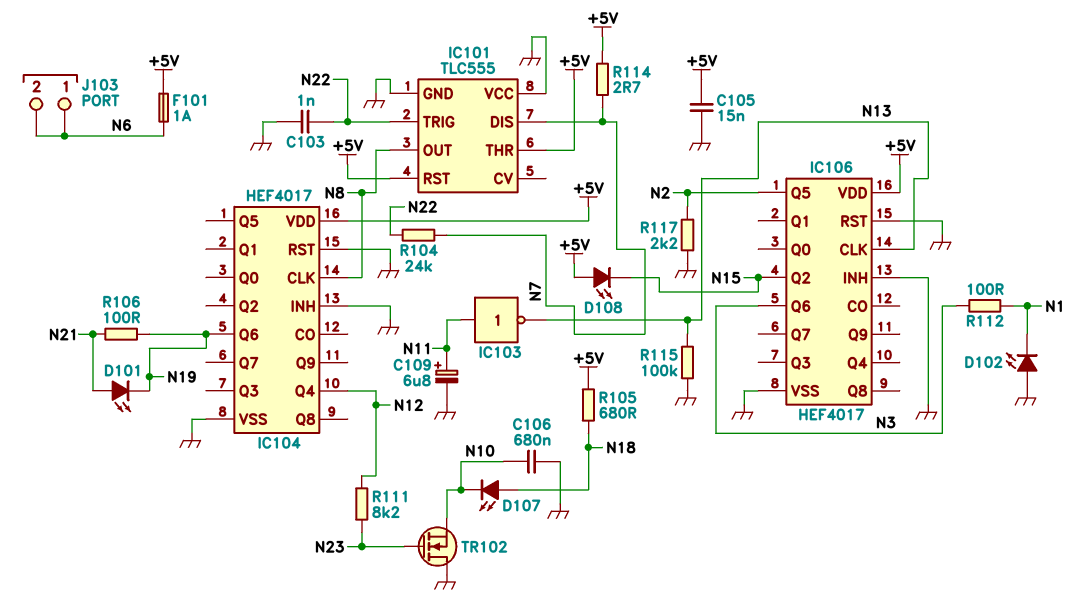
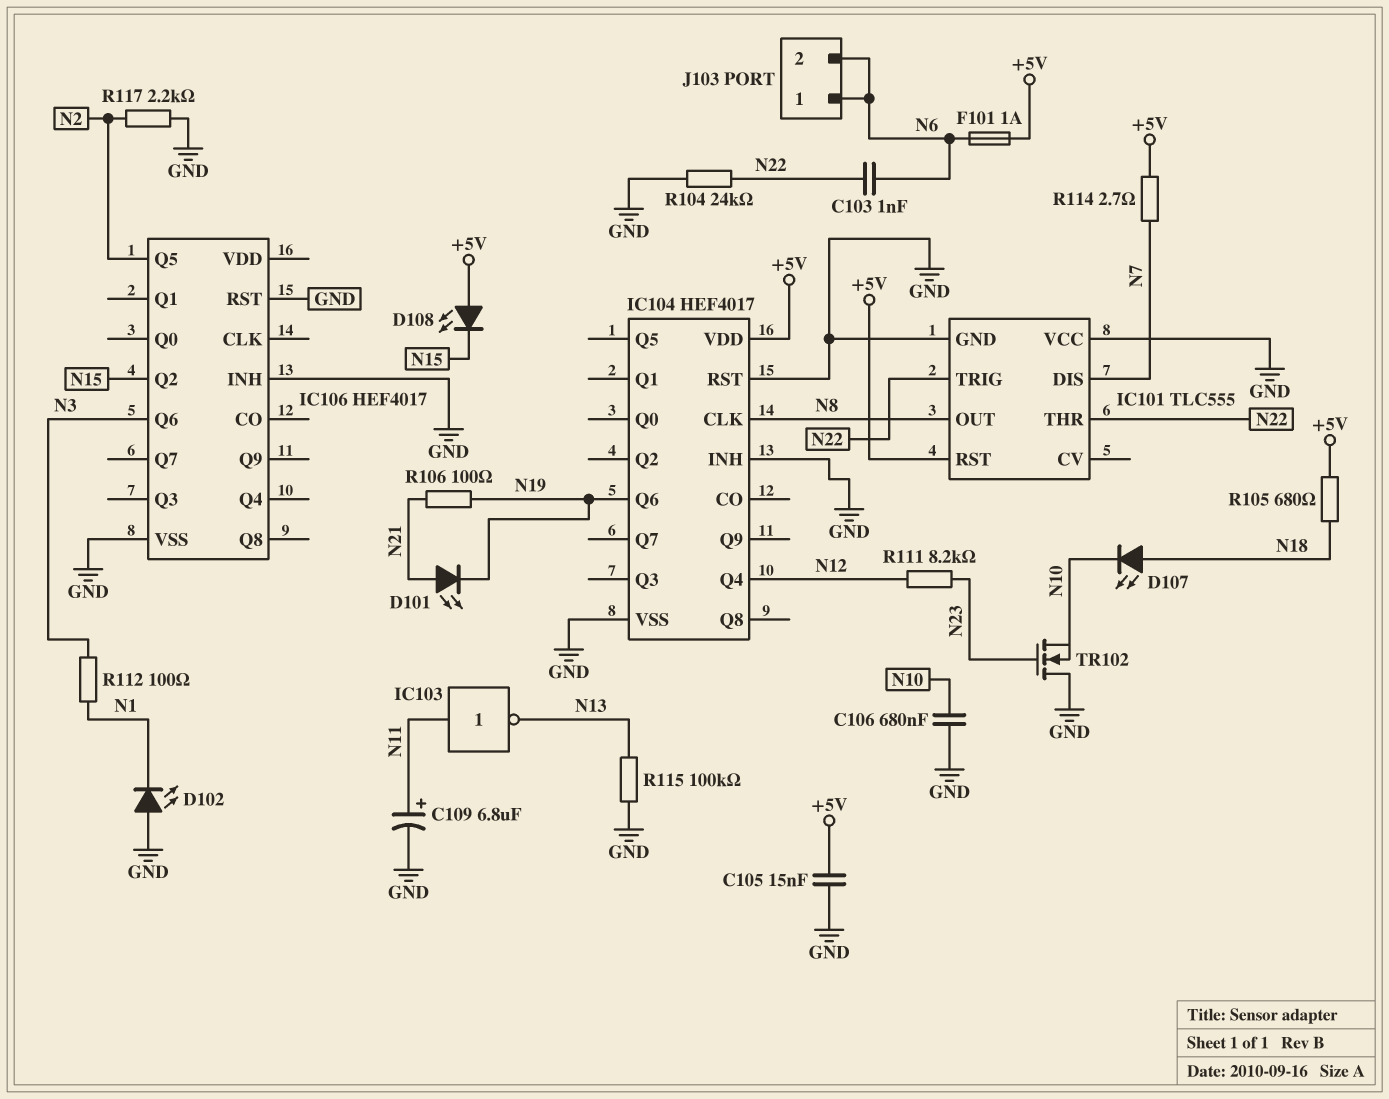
C103: 1nF (GND, N22) -> 1nF (N6, N22)
IC101 pin THR: +5V -> N22
IC106 pin CLK: N13 -> none
IC106 pin VDD: +5V -> none
R104: 24k (N7, N22) -> 24k (GND, N22)

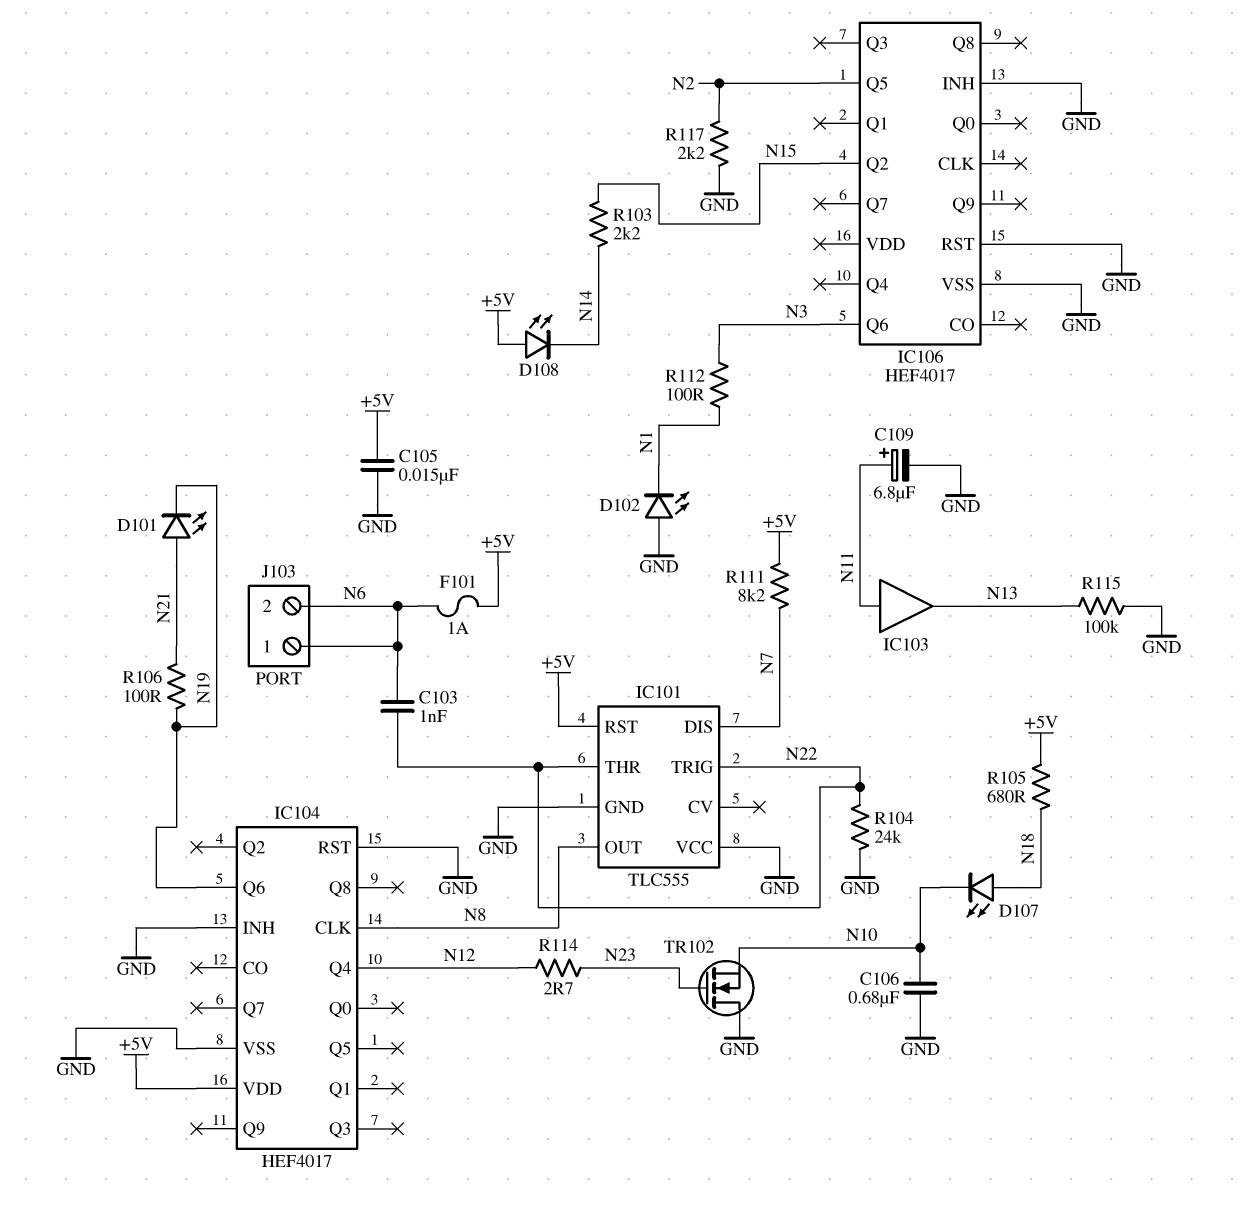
D108: LED (A +5V, K N15) -> LED (A +5V, K N14)
IC103: NOT (in N11, out N13) -> buffer (in N11, out N13)
R103: none -> 2.2k (N14, N15)
R111: 8.2k (N12, N23) -> 8.2k (+5V, N7)
R114: 2.7 (+5V, N7) -> 2.7 (N12, N23)

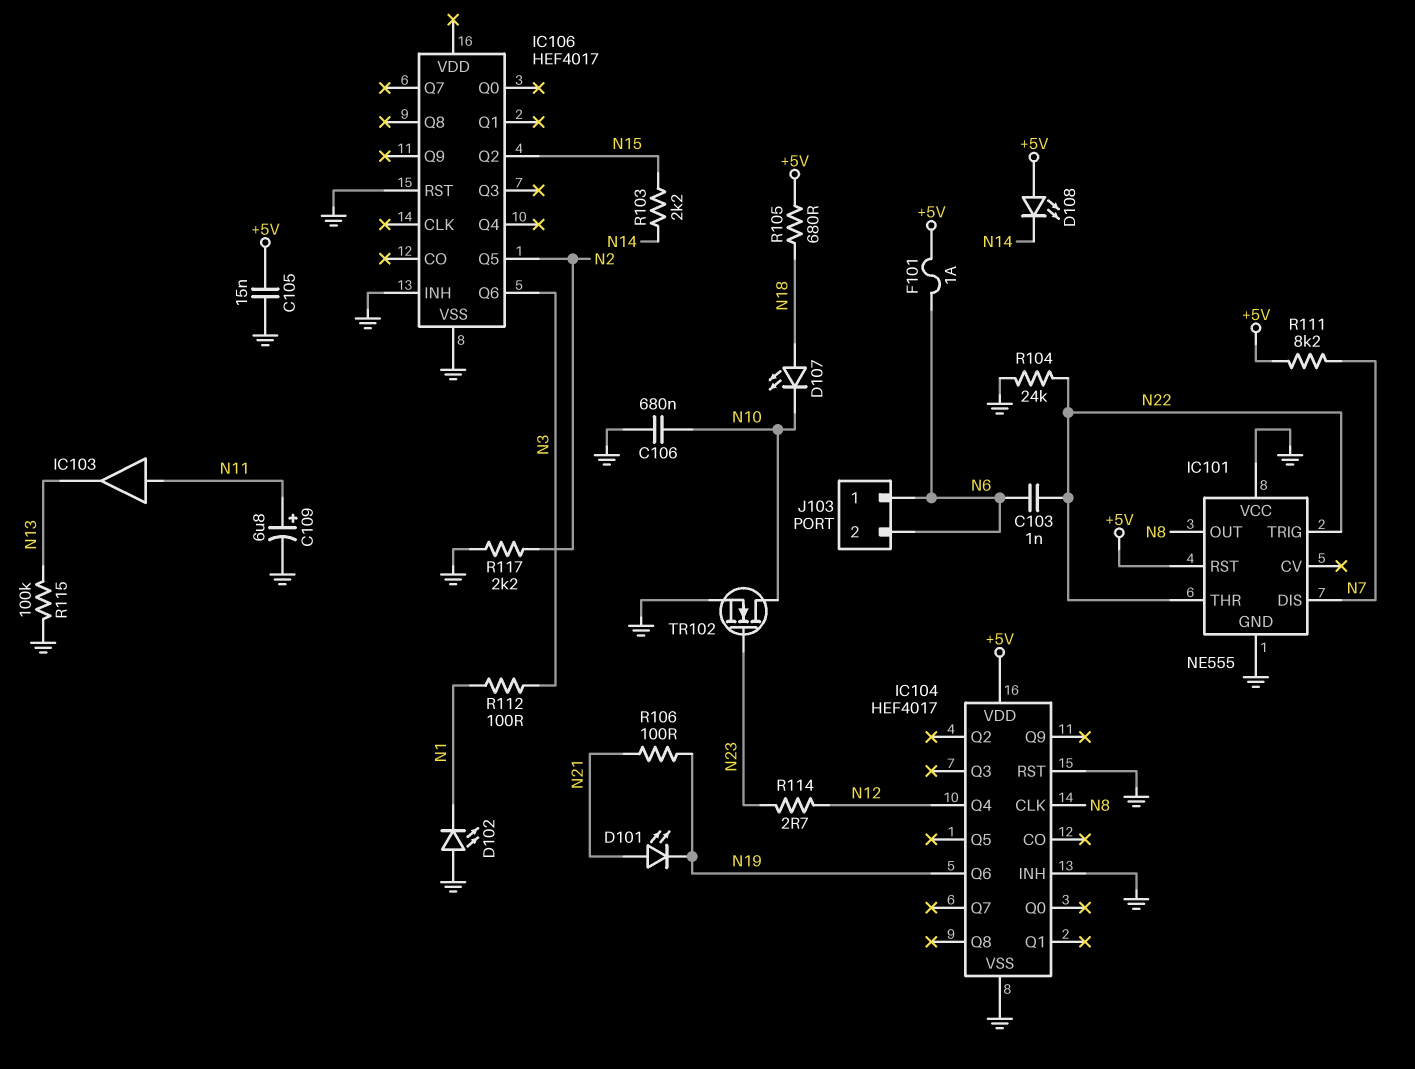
IC101: TLC555 -> NE555
TR102: NMOS (G N23, D GND, S N10) -> NMOS (G N23, D N10, S GND)

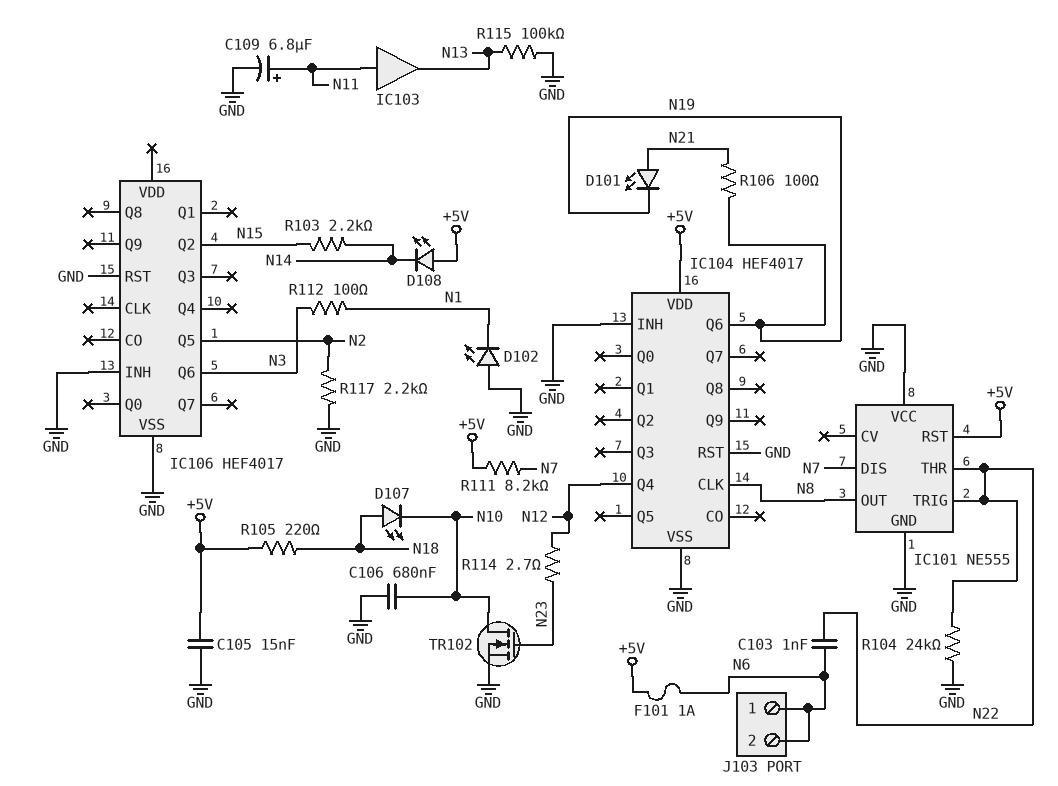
R105: 680 (+5V, N18) -> 220 (+5V, N18)

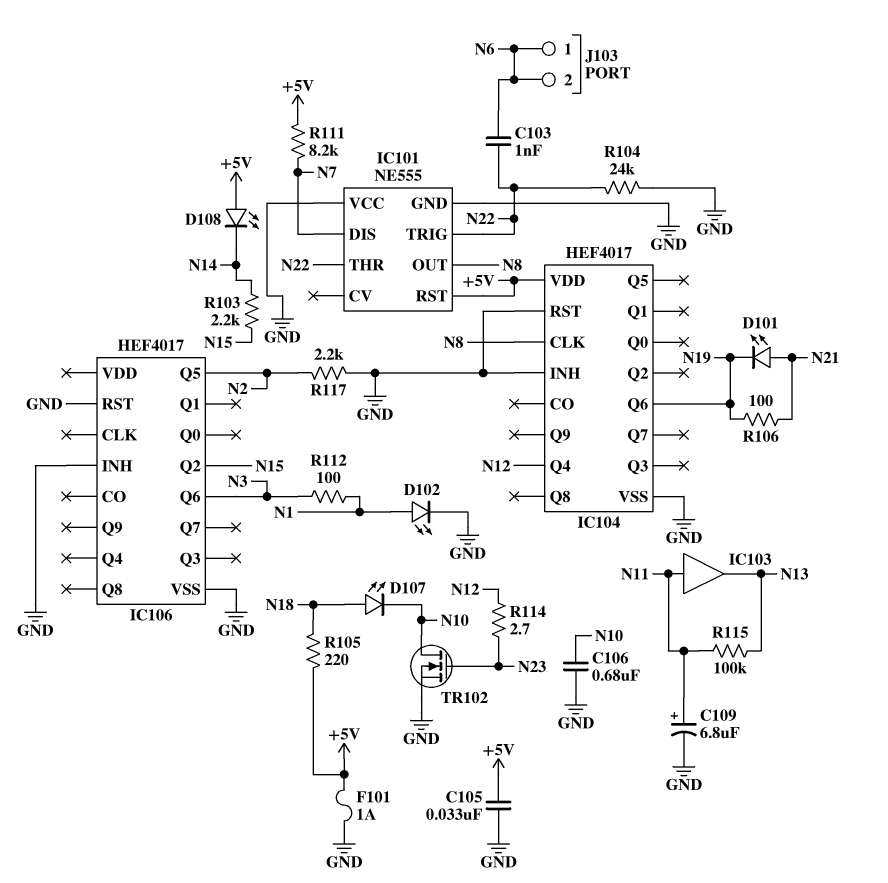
C105: 15nF (+5V, GND) -> 33nF (+5V, GND)
D102: LED (A GND, K N1) -> LED (A N1, K GND)
F101: 1A (+5V, N6) -> 1A (+5V, GND)
R115: 100k (GND, N13) -> 100k (N11, N13)

